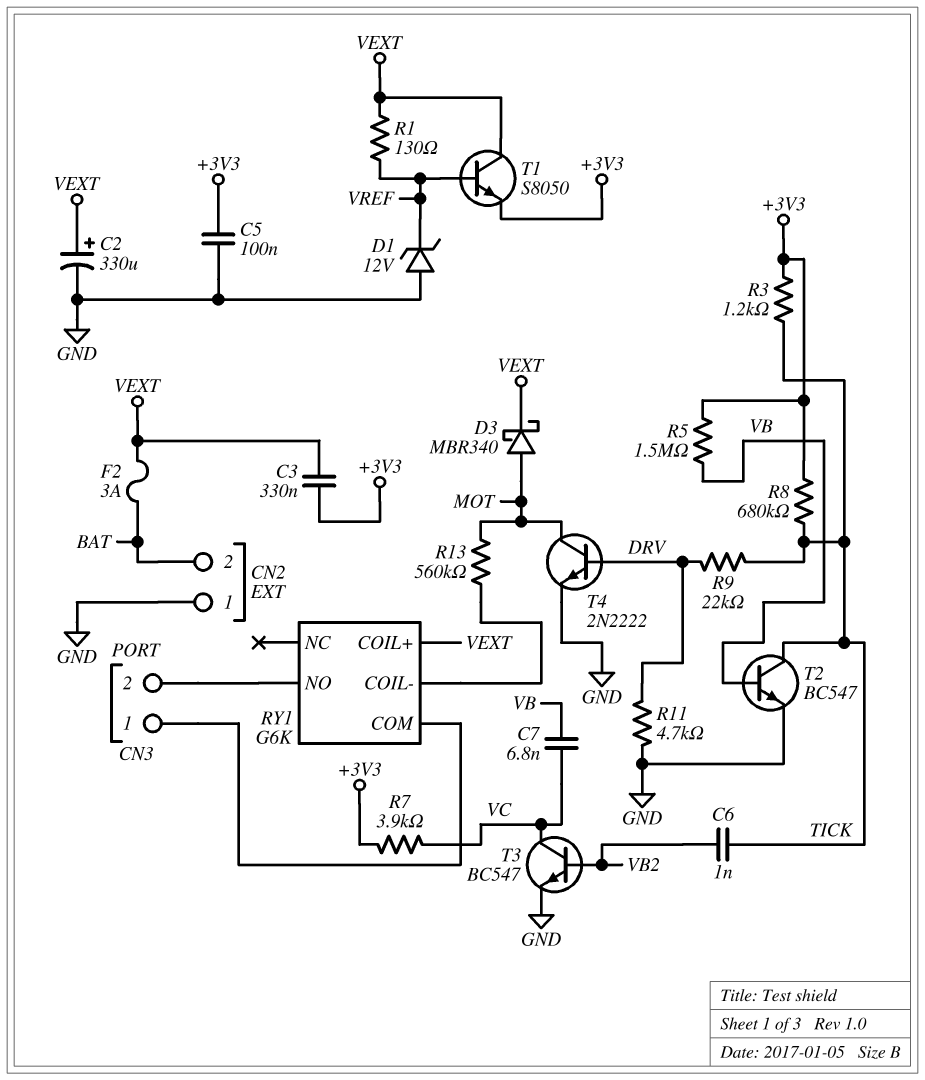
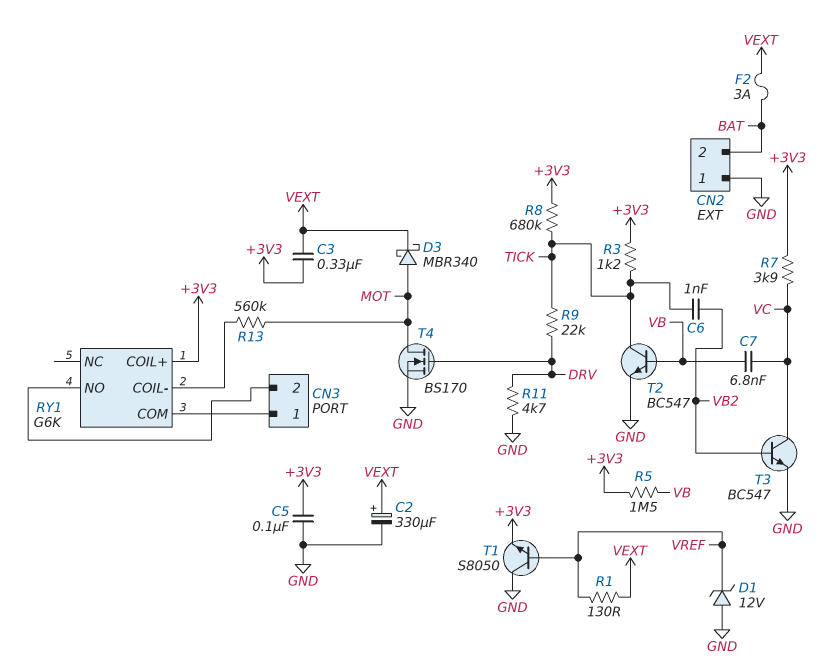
RY1 pin COIL+: VEXT -> +3V3
T1: NPN S8050 (B VREF, C VEXT, E +3V3) -> NPN S8050 (B VREF, C GND, E +3V3)
T4: NPN 2N2222 (B DRV, C MOT, E GND) -> NMOS BS170 (G DRV, D MOT, S GND)

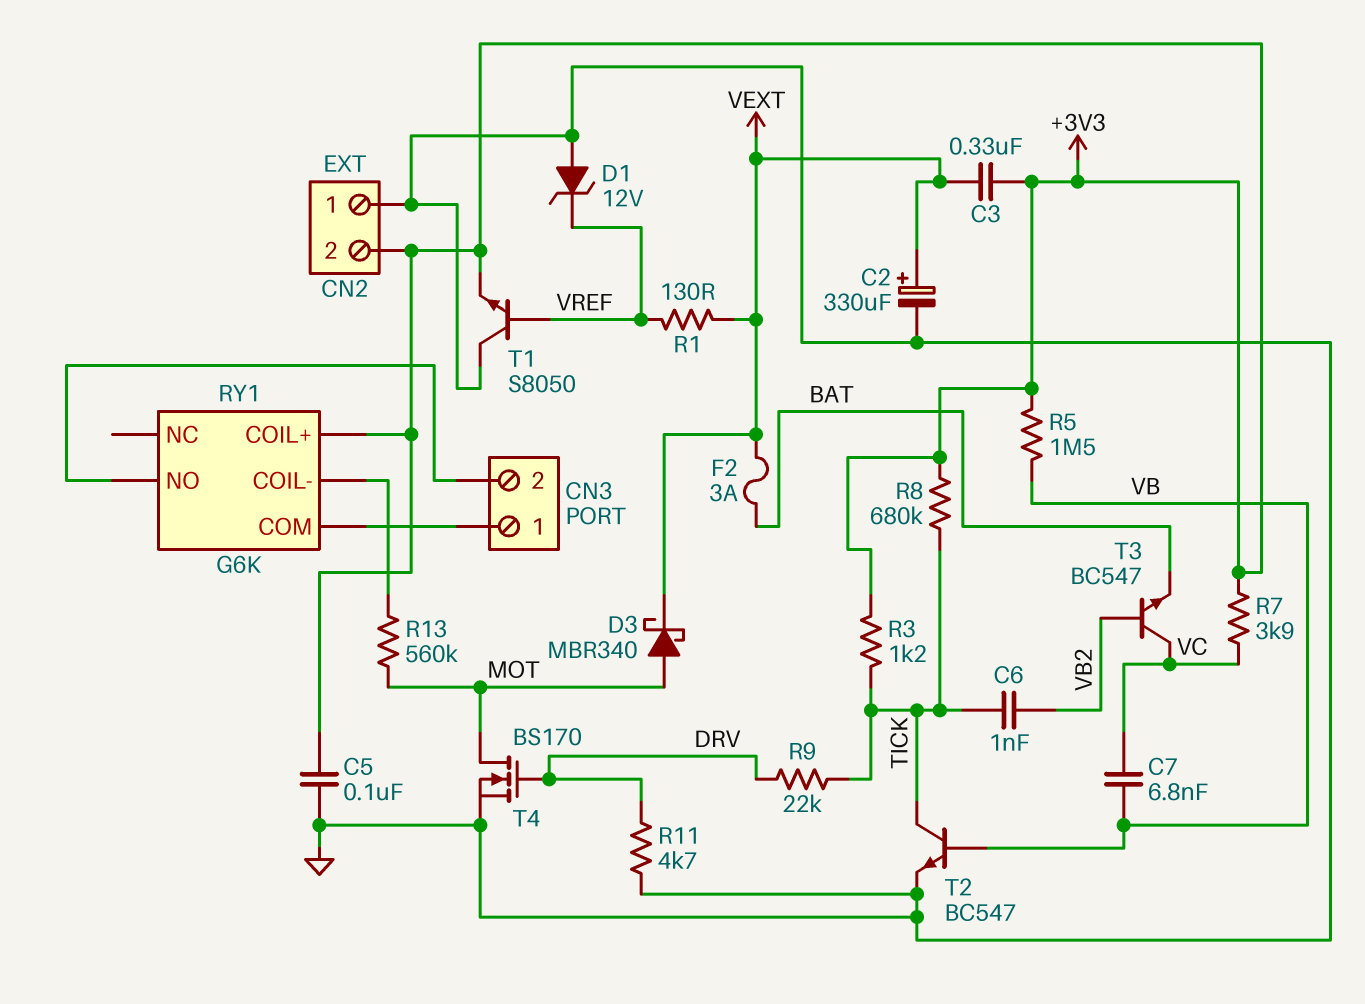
CN2 pin 2: BAT -> +3V3
T3: NPN BC547 (B VB2, C VC, E GND) -> NPN BC547 (B VB2, C VC, E BAT)

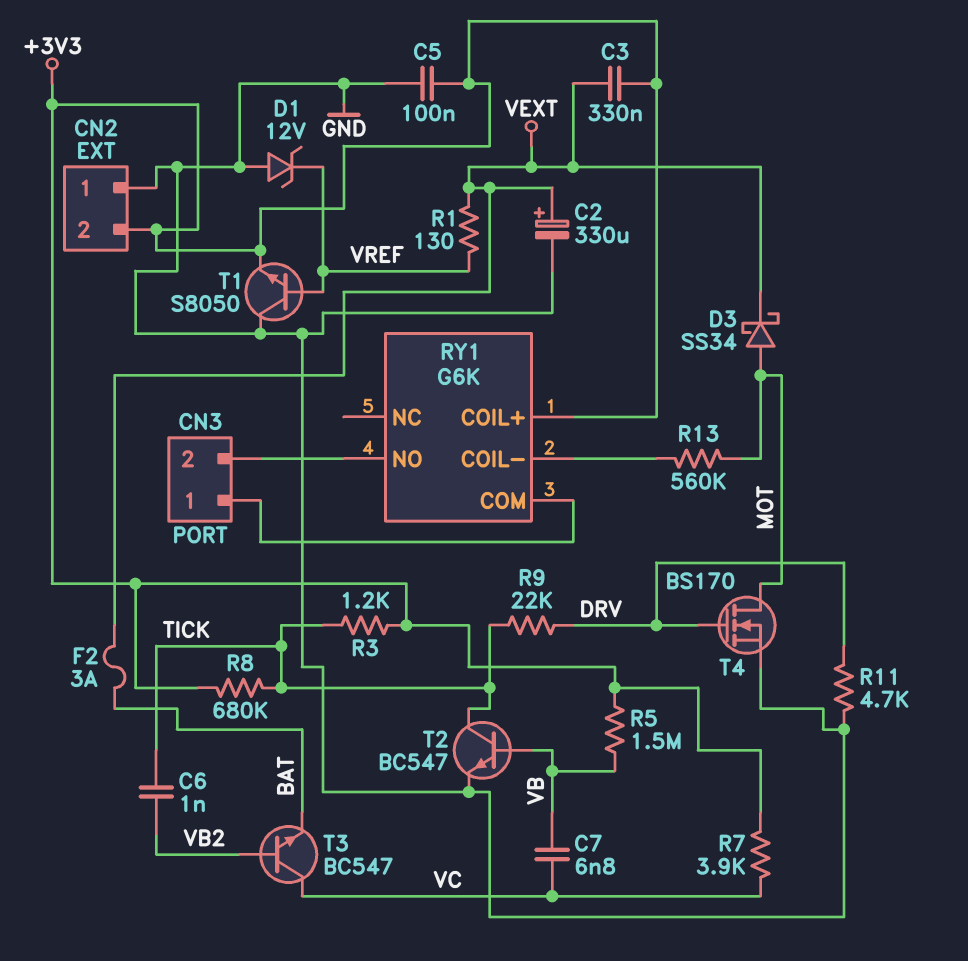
D3: schottky MBR340 (A MOT, K VEXT) -> schottky SS34 (A MOT, K VEXT)

